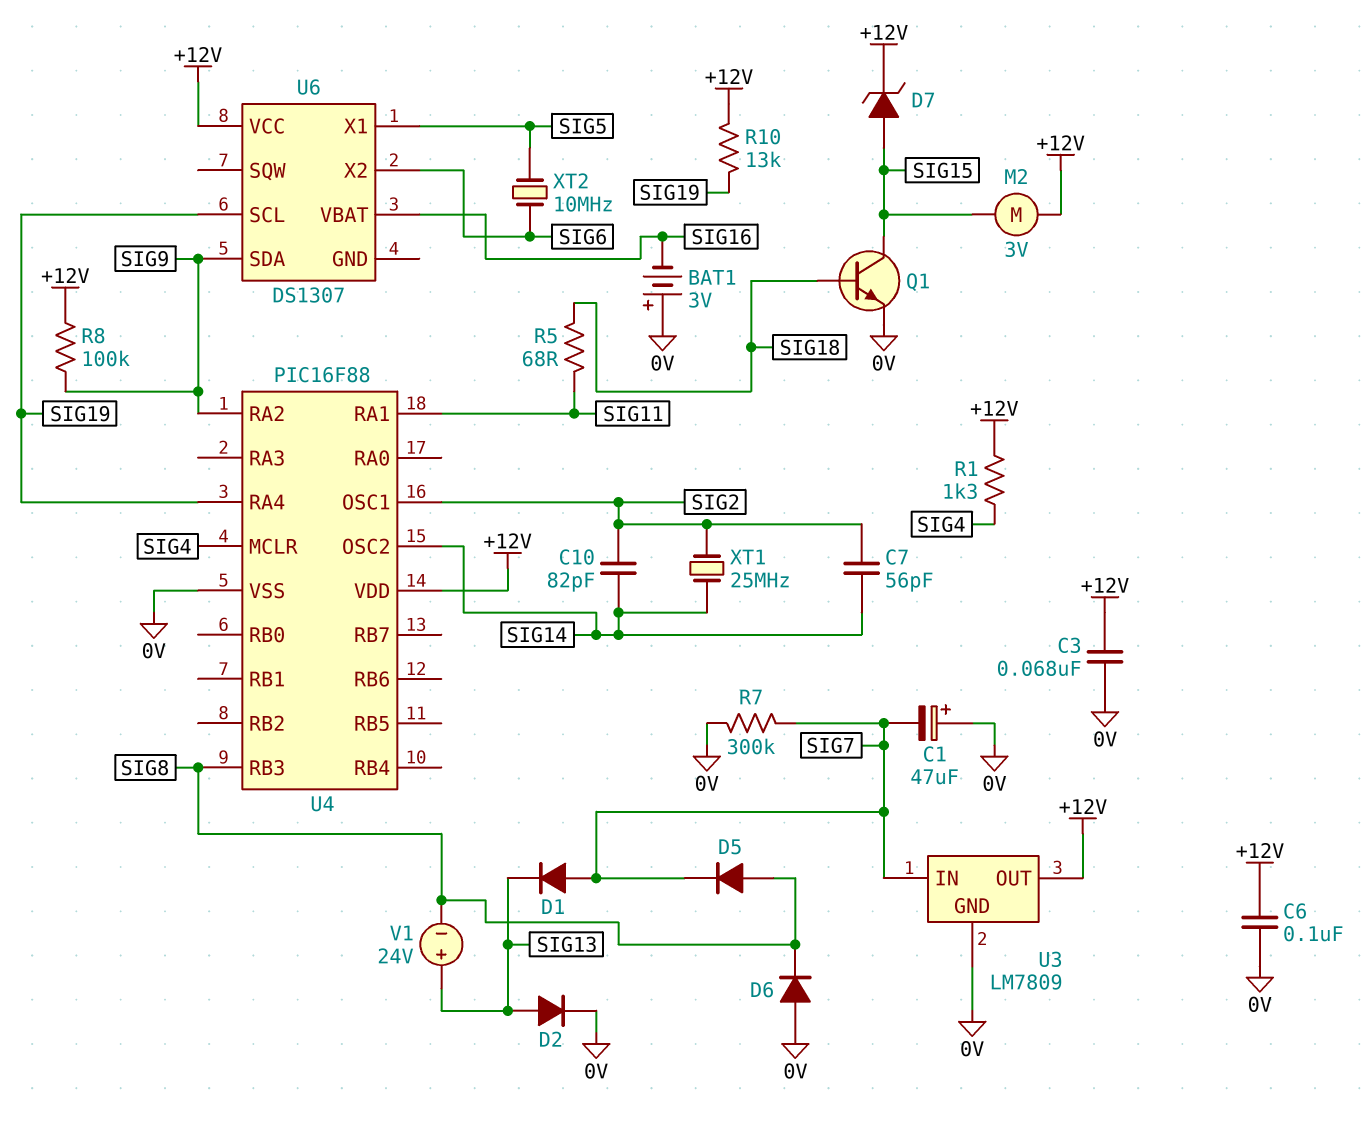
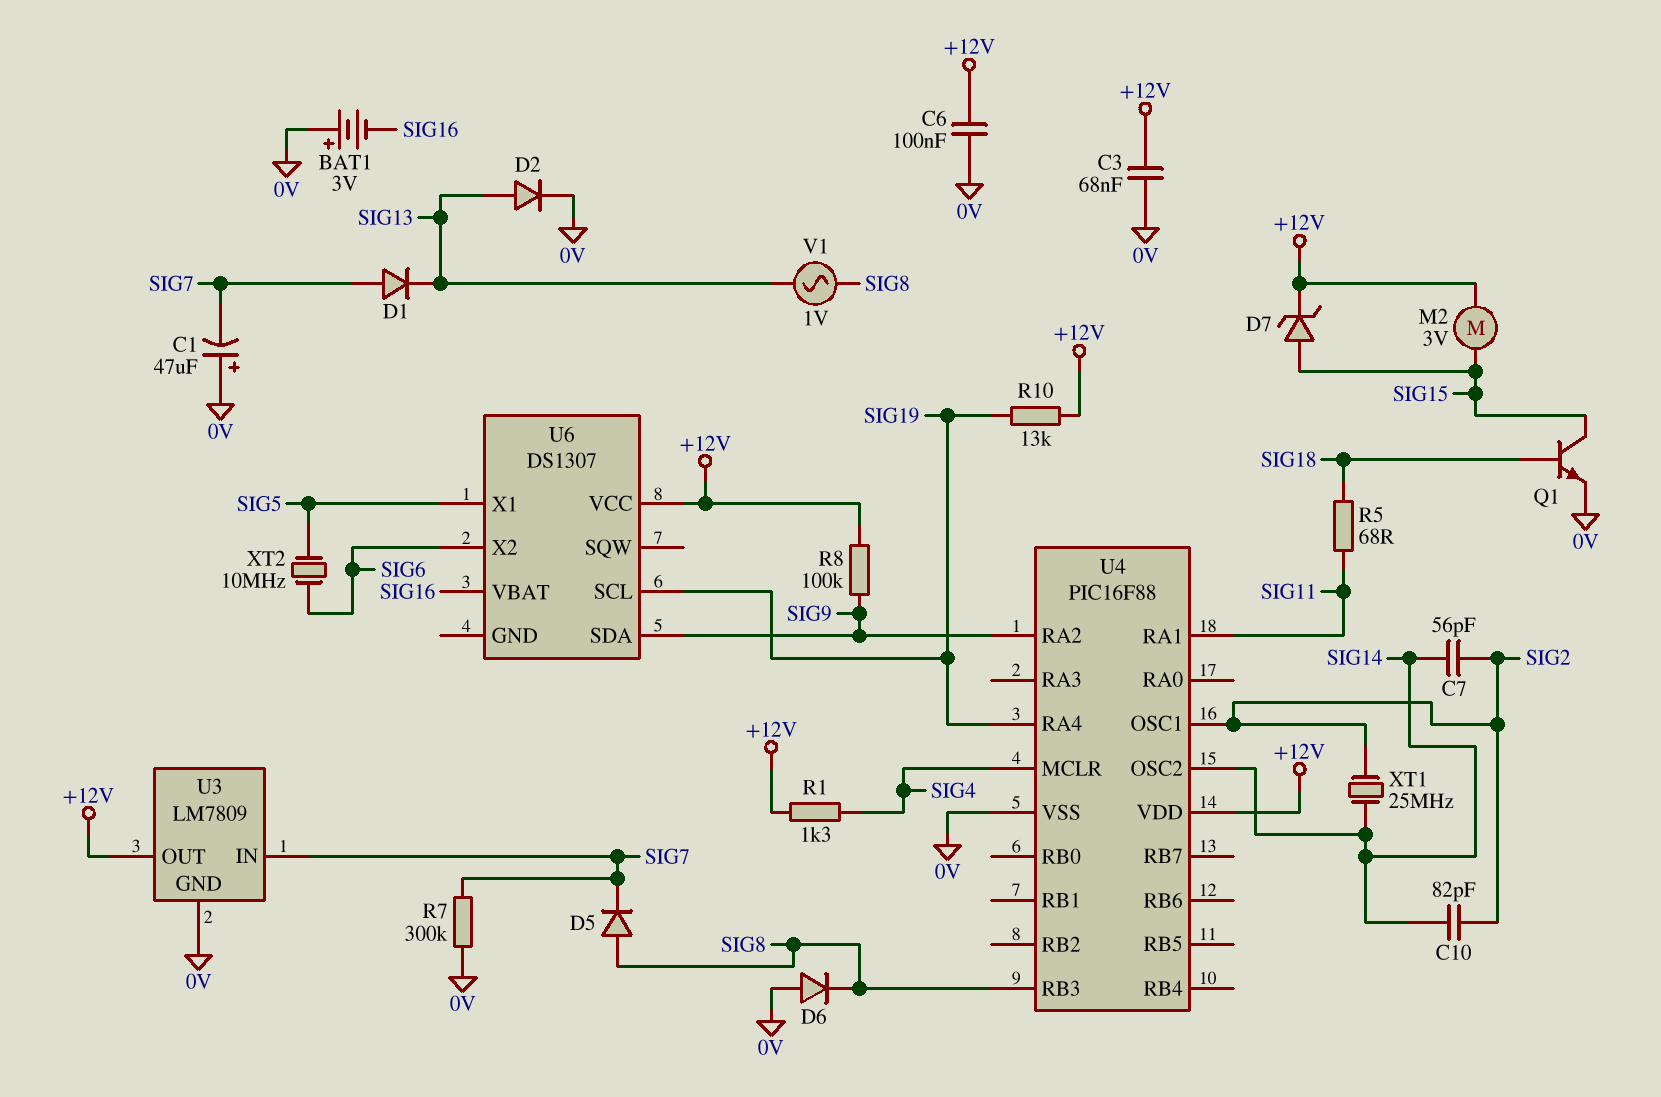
V1: 24V (plus SIG13, minus SIG8) -> AC 1V (SIG8, SIG13)

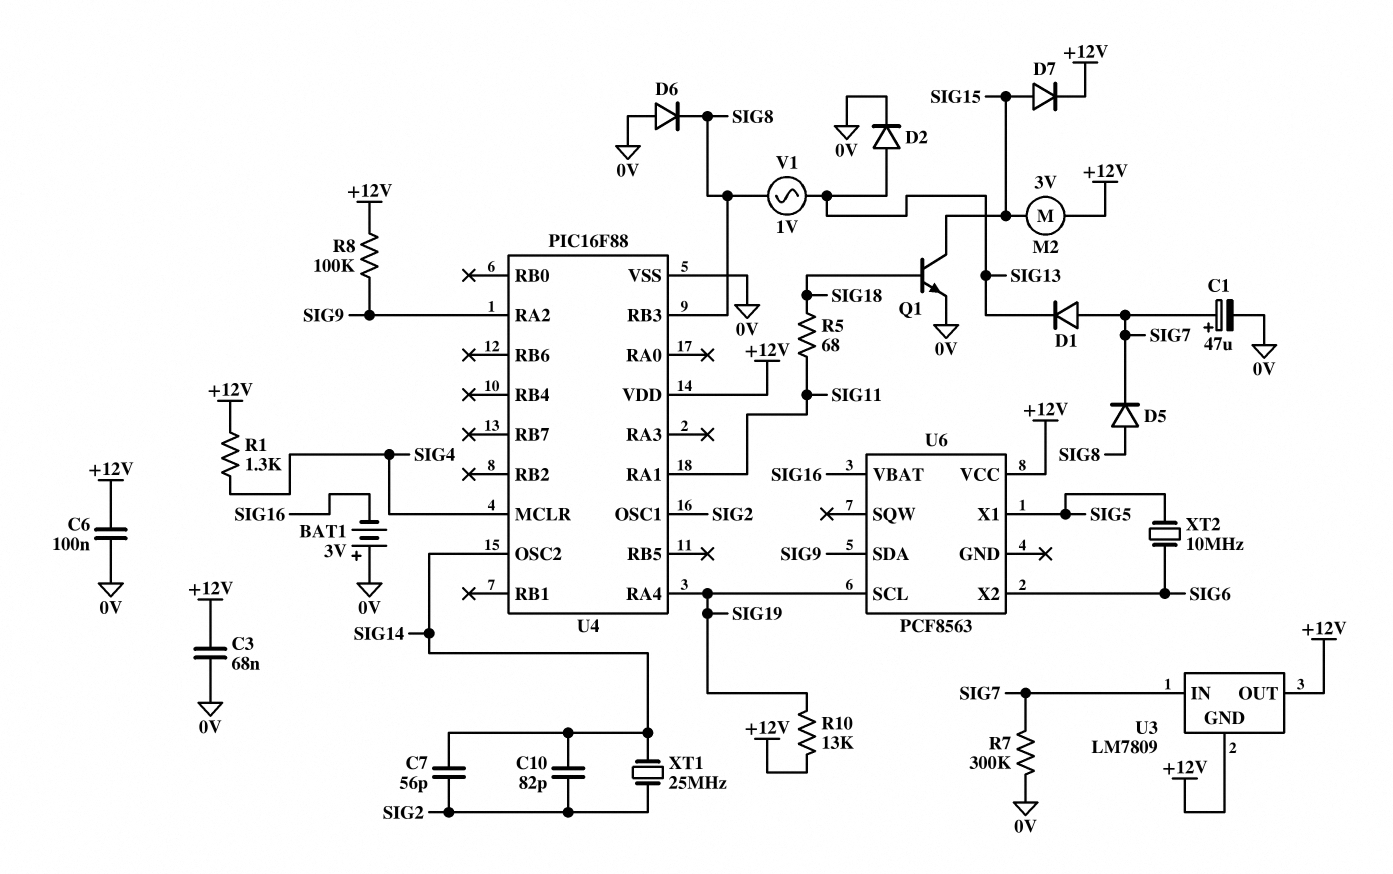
C1: 47uF (plus 0V, minus SIG7) -> 47uF (plus SIG7, minus 0V)
D7: zener (A SIG15, K +12V) -> diode (A SIG15, K +12V)
U3 pin GND: 0V -> +12V
U6: DS1307 -> PCF8563

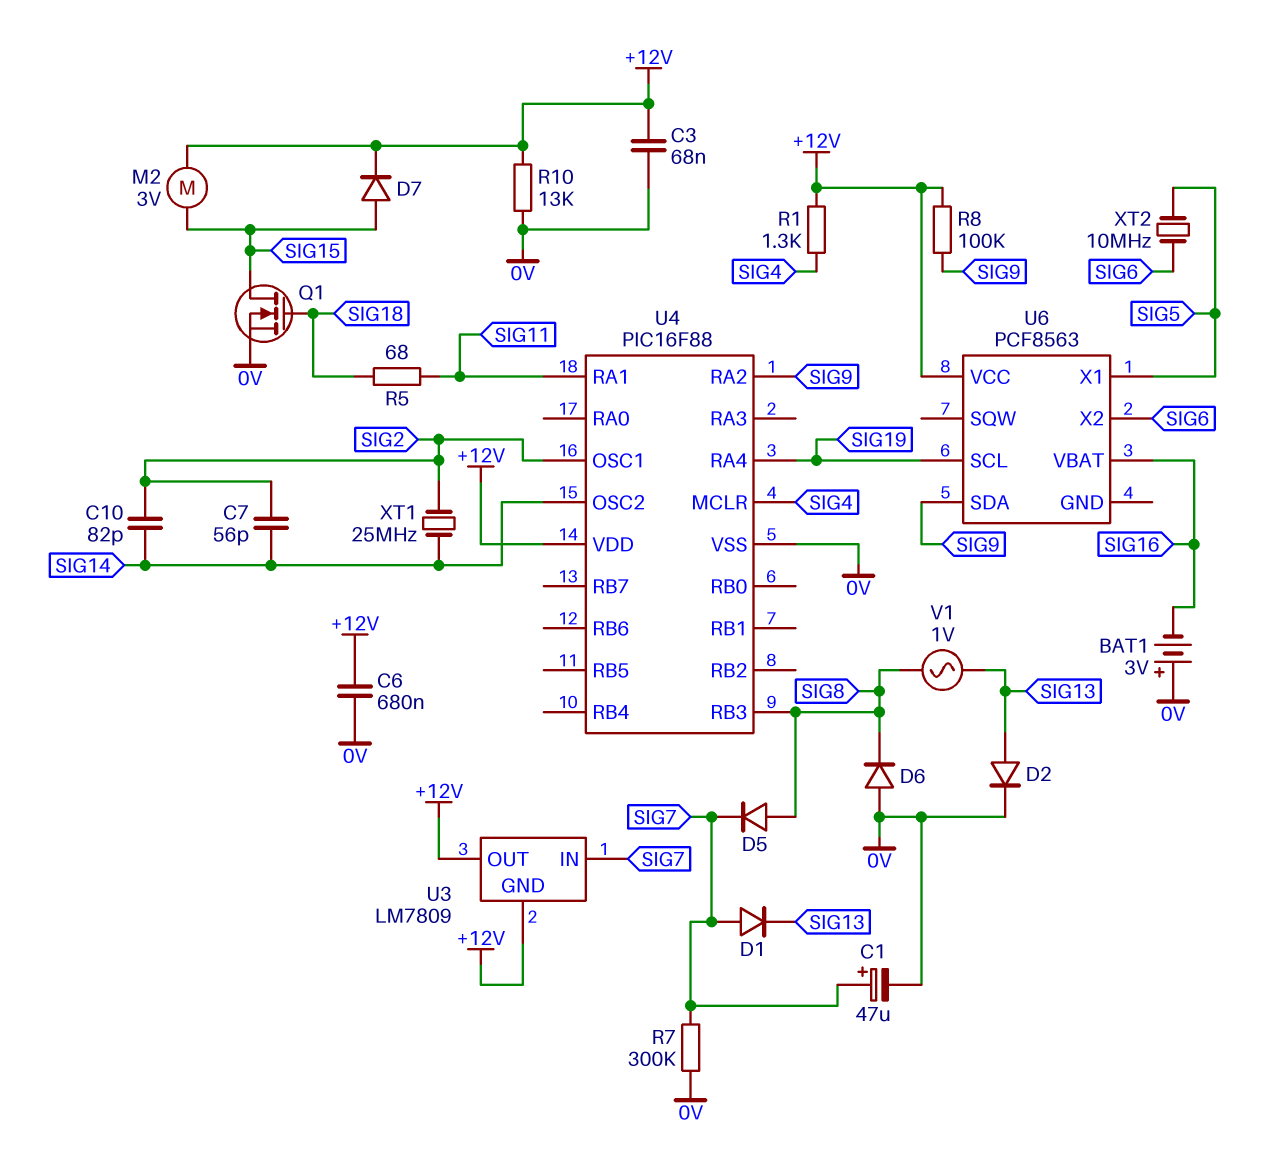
C6: 100nF (+12V, 0V) -> 680nF (+12V, 0V)
Q1: NPN (B SIG18, C SIG15, E 0V) -> NMOS (G SIG18, D SIG15, S 0V)
R10: 13k (+12V, SIG19) -> 13k (+12V, 0V)

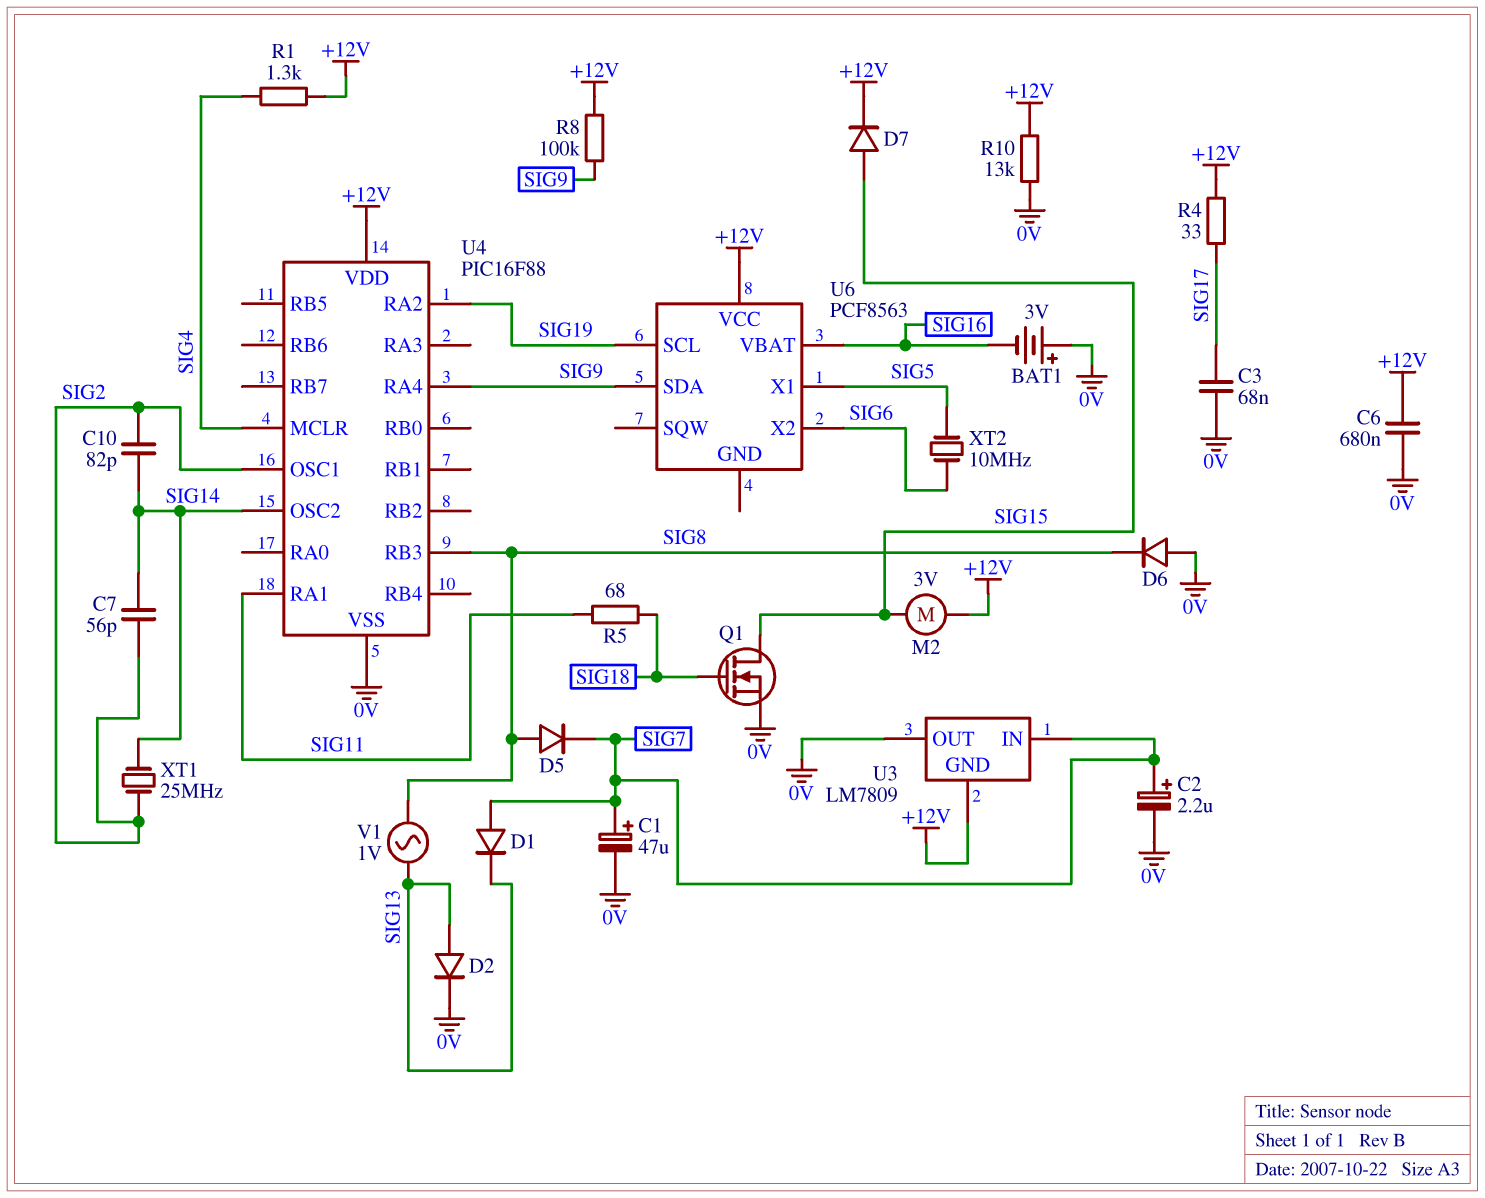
C2: none -> 2.2uF (plus SIG7, minus 0V)
C3: 68nF (+12V, 0V) -> 68nF (0V, SIG17)
R4: none -> 33 (+12V, SIG17)
R7: 300k (0V, SIG7) -> none
U3 pin OUT: +12V -> 0V
U4 pin RA2: SIG9 -> SIG19
U4 pin RA4: SIG19 -> SIG9

